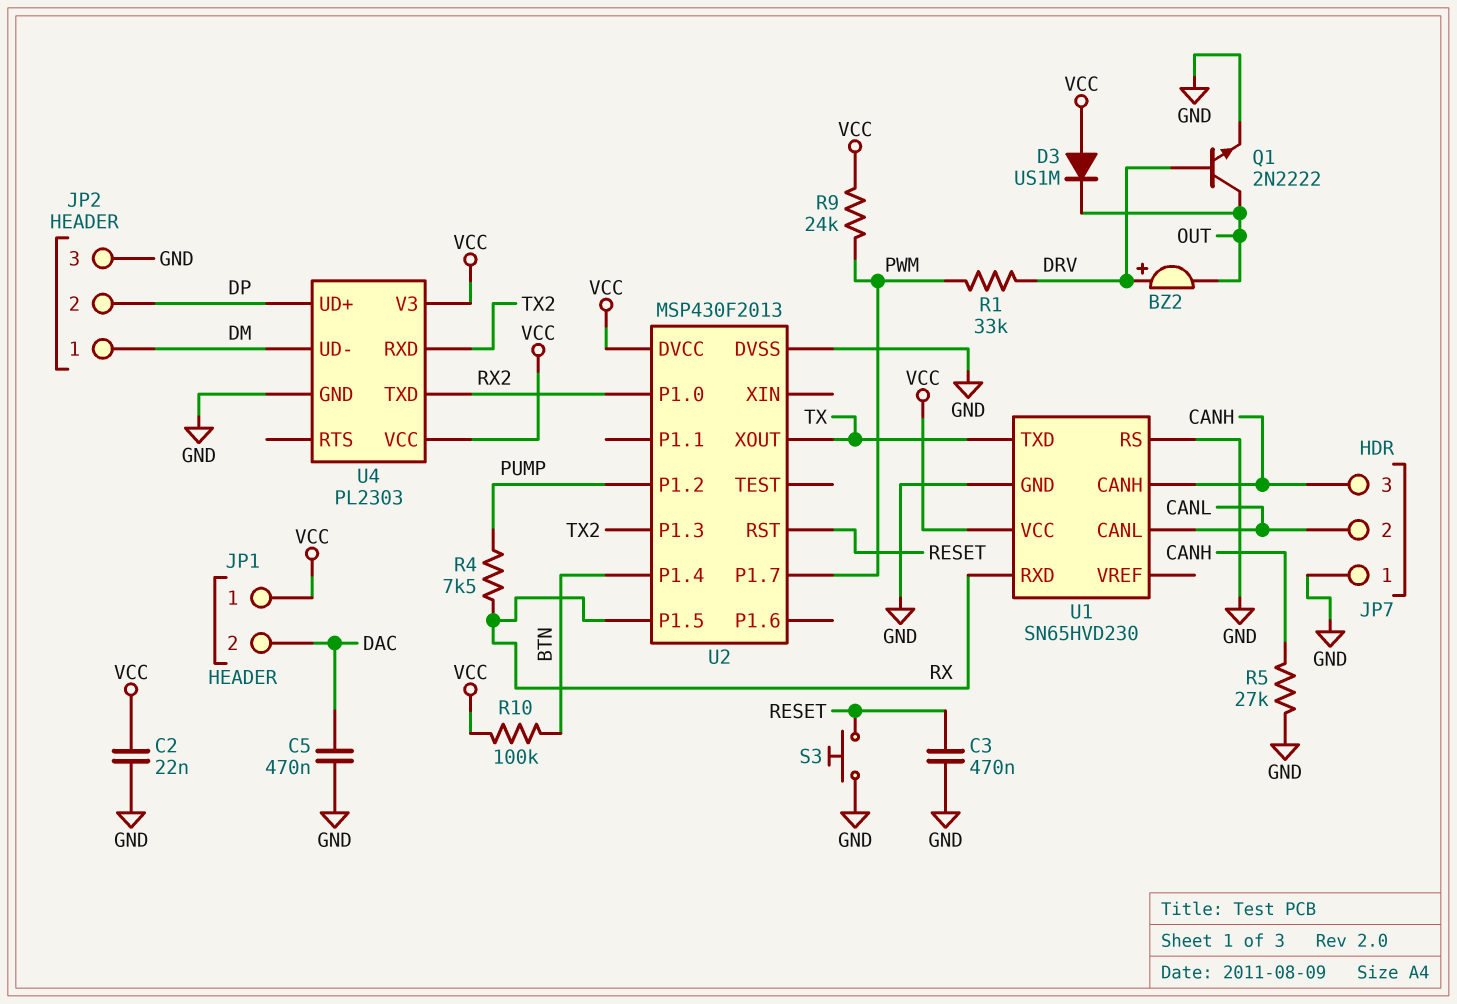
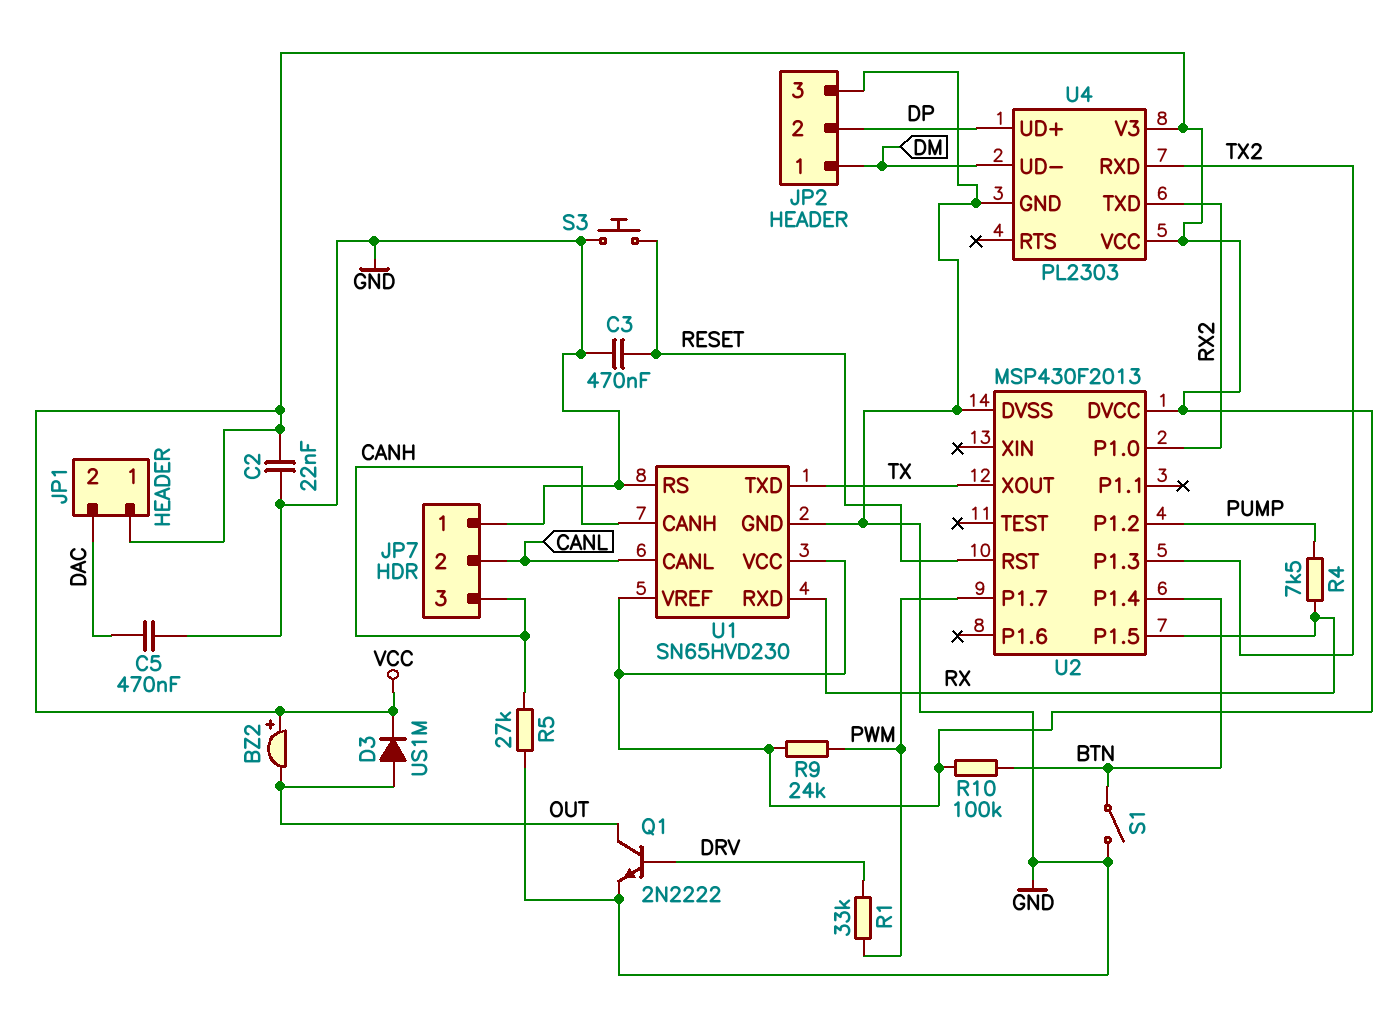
BZ2: buzzer (plus DRV, minus OUT) -> buzzer (plus VCC, minus OUT)
D3: diode US1M (A VCC, K OUT) -> diode US1M (A OUT, K VCC)
S1: none -> switch (BTN, GND)
U1 pin VREF: none -> VCC

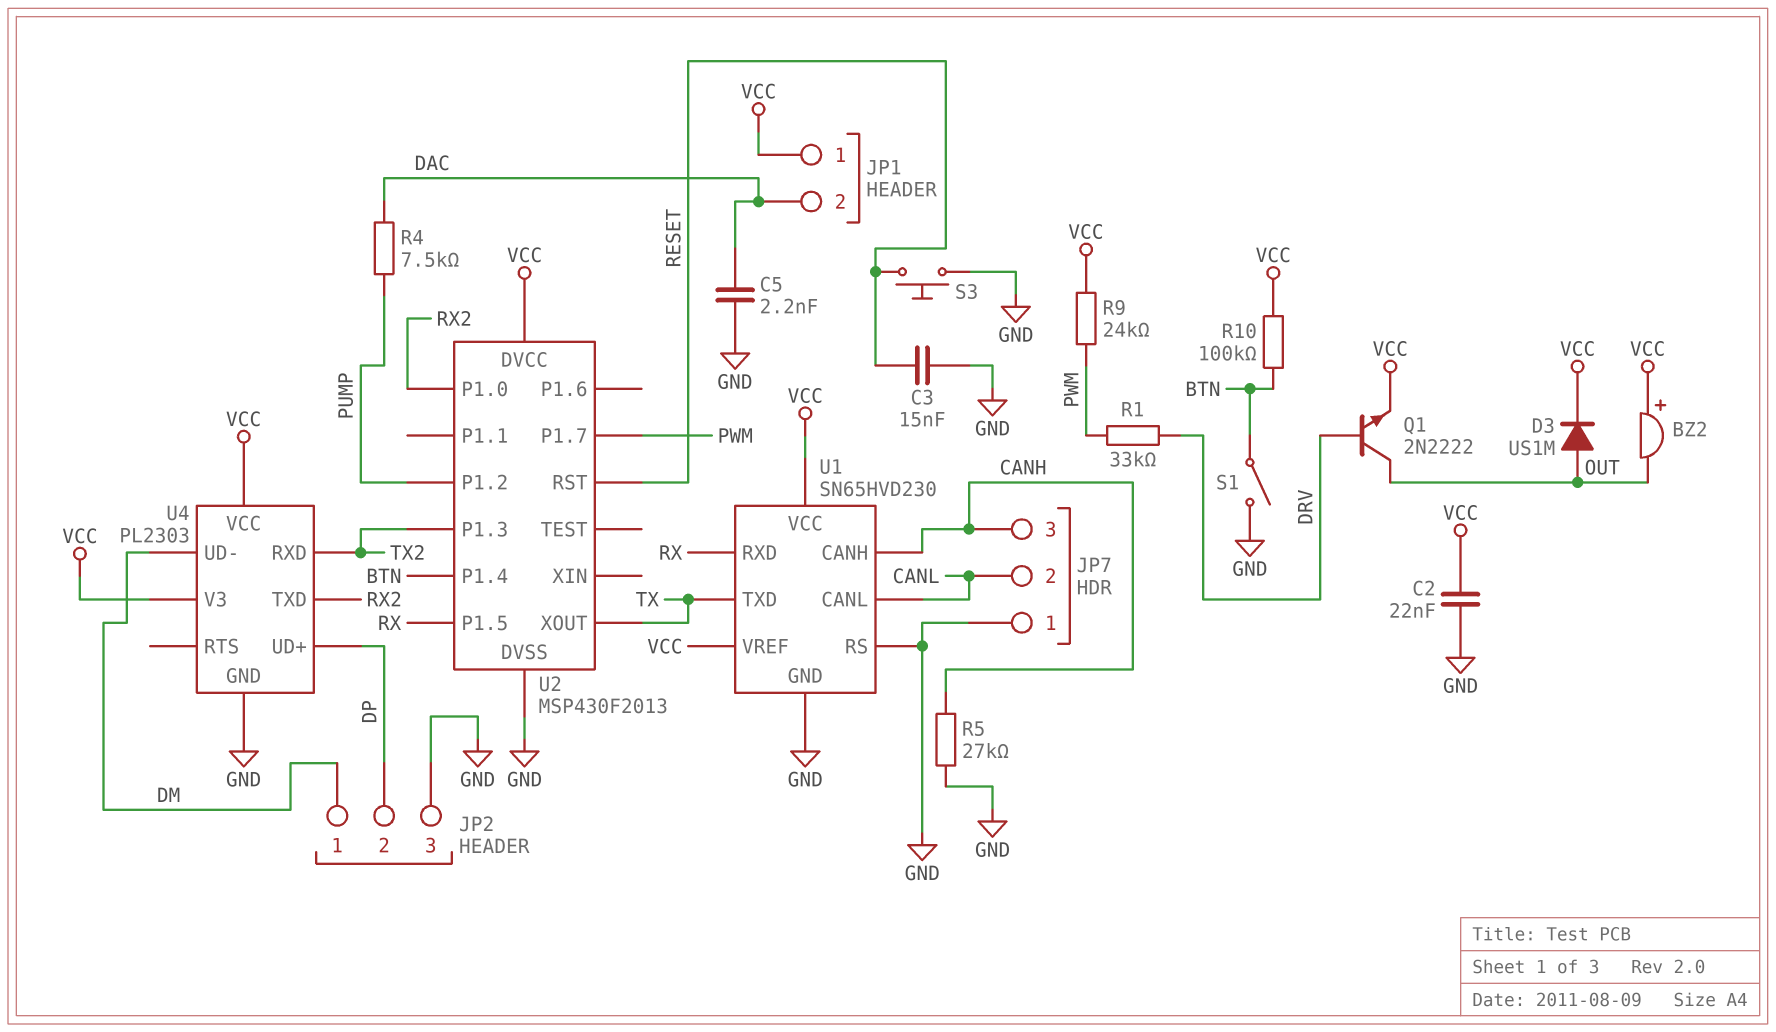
C3: 470nF (GND, RESET) -> 15nF (GND, RESET)
C5: 470nF (DAC, GND) -> 2.2nF (DAC, GND)
Q1: NPN 2N2222 (B DRV, C OUT, E GND) -> NPN 2N2222 (B DRV, C OUT, E VCC)
R4: 7.5k (PUMP, RX) -> 7.5k (DAC, PUMP)

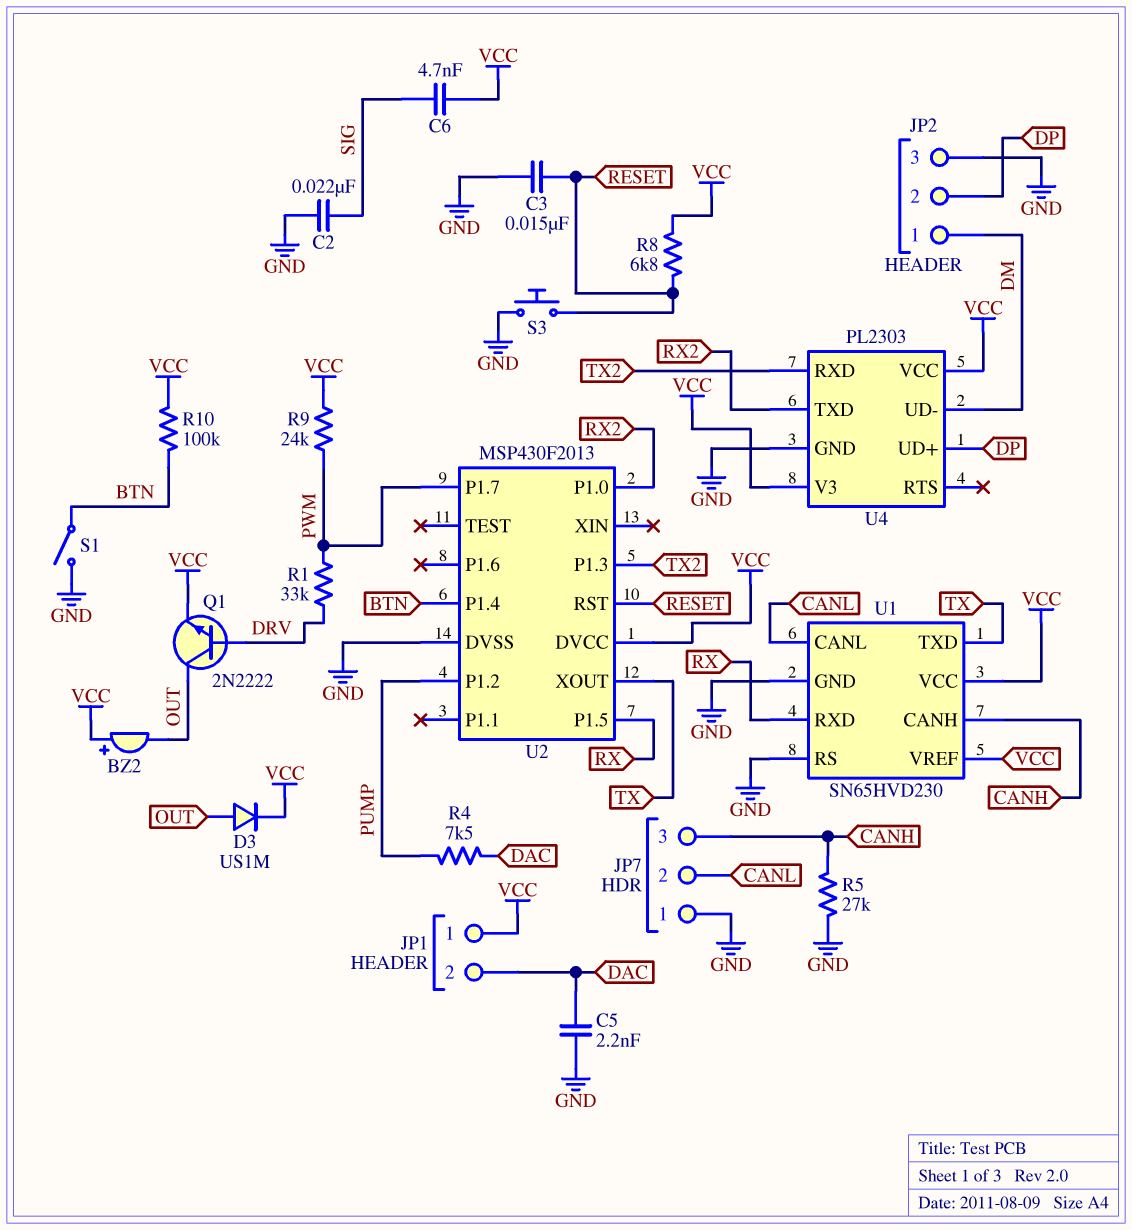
C2: 22nF (GND, VCC) -> 22nF (GND, SIG)
C6: none -> 4.7nF (SIG, VCC)
R8: none -> 6.8k (RESET, VCC)

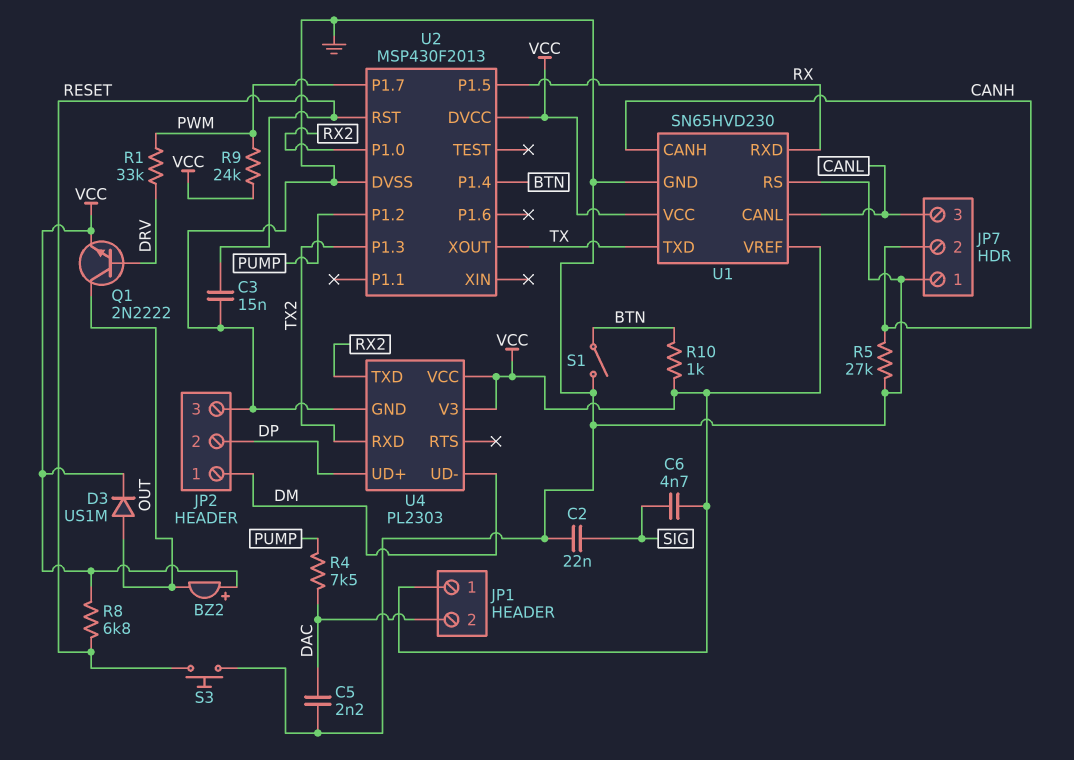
JP7 pin 2: CANL -> CANH
JP7 pin 3: CANH -> CANL
R10: 100k (BTN, VCC) -> 1k (BTN, VCC)

